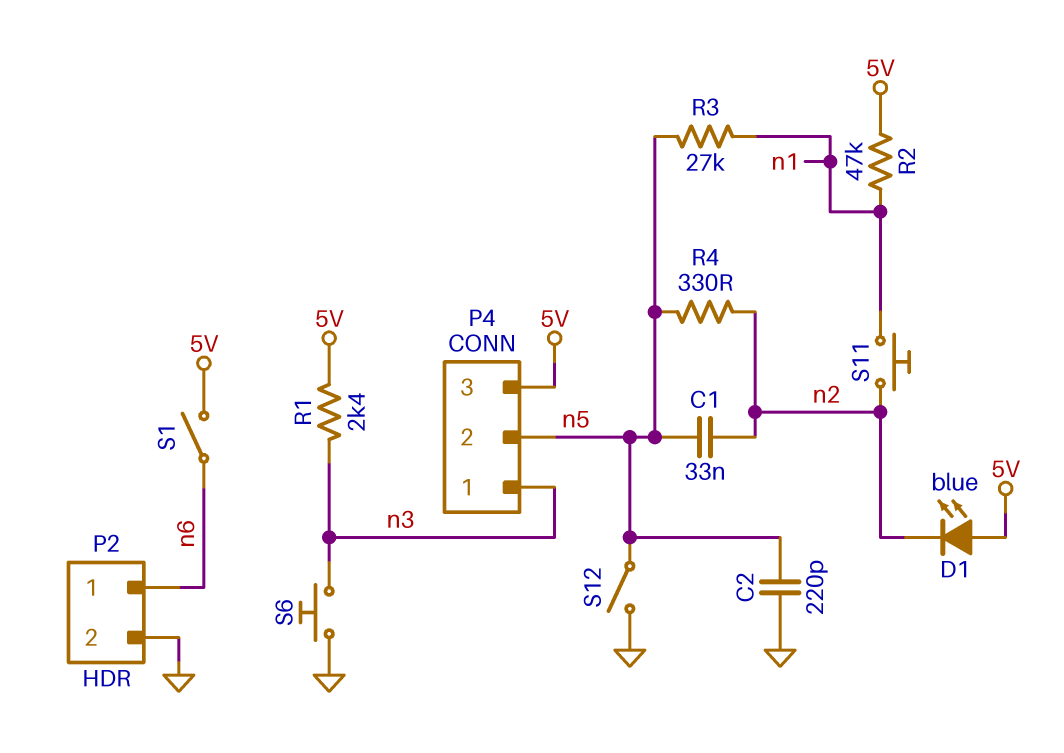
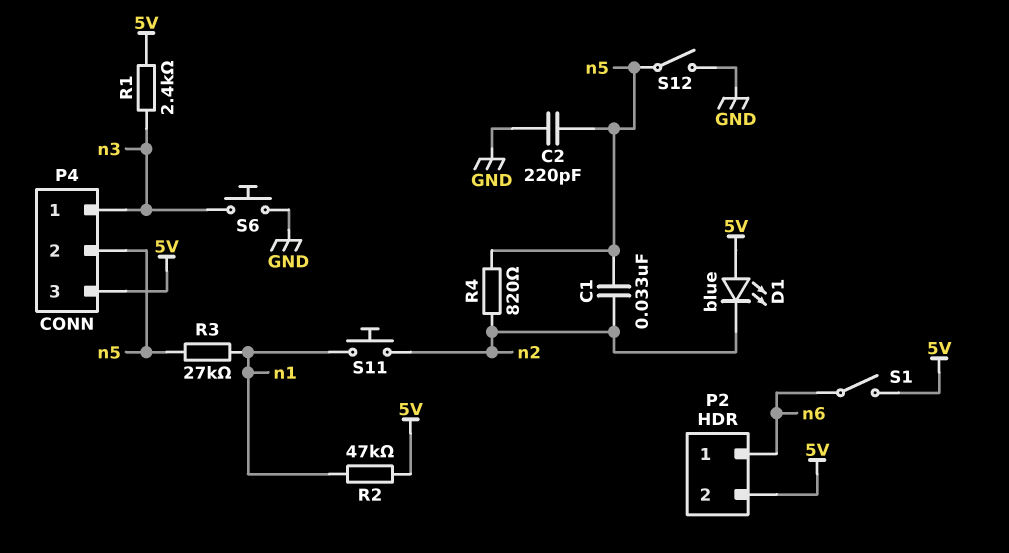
P2 pin 2: GND -> 5V
R4: 330 (n2, n5) -> 820 (n2, n5)

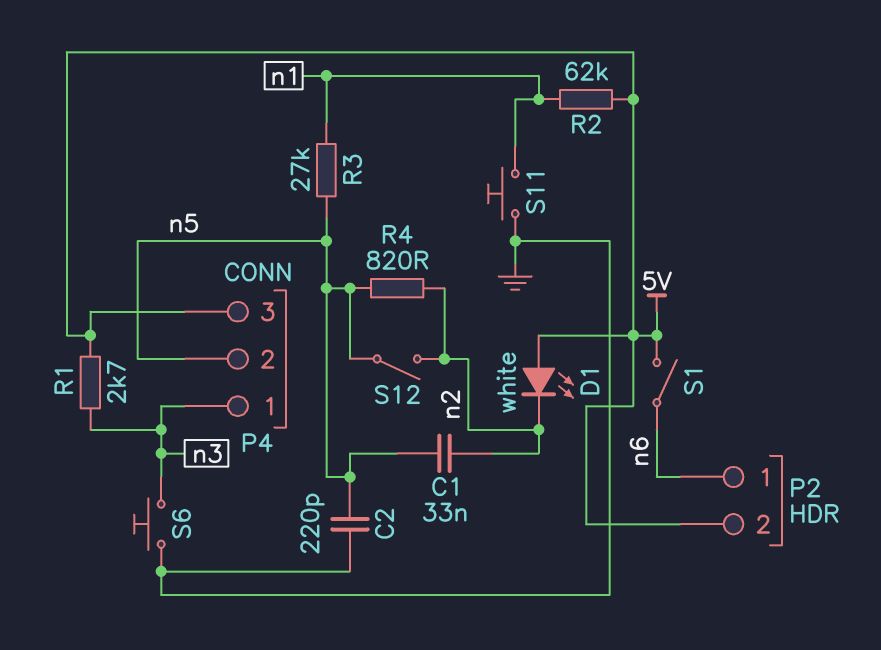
D1: LED blue (A 5V, K n2) -> LED white (A 5V, K n2)
R1: 2.4k (5V, n3) -> 2.7k (5V, n3)
R2: 47k (5V, n1) -> 62k (5V, n1)
S11: button (n1, n2) -> button (GND, n1)
S12: switch (GND, n5) -> switch (n2, n5)

